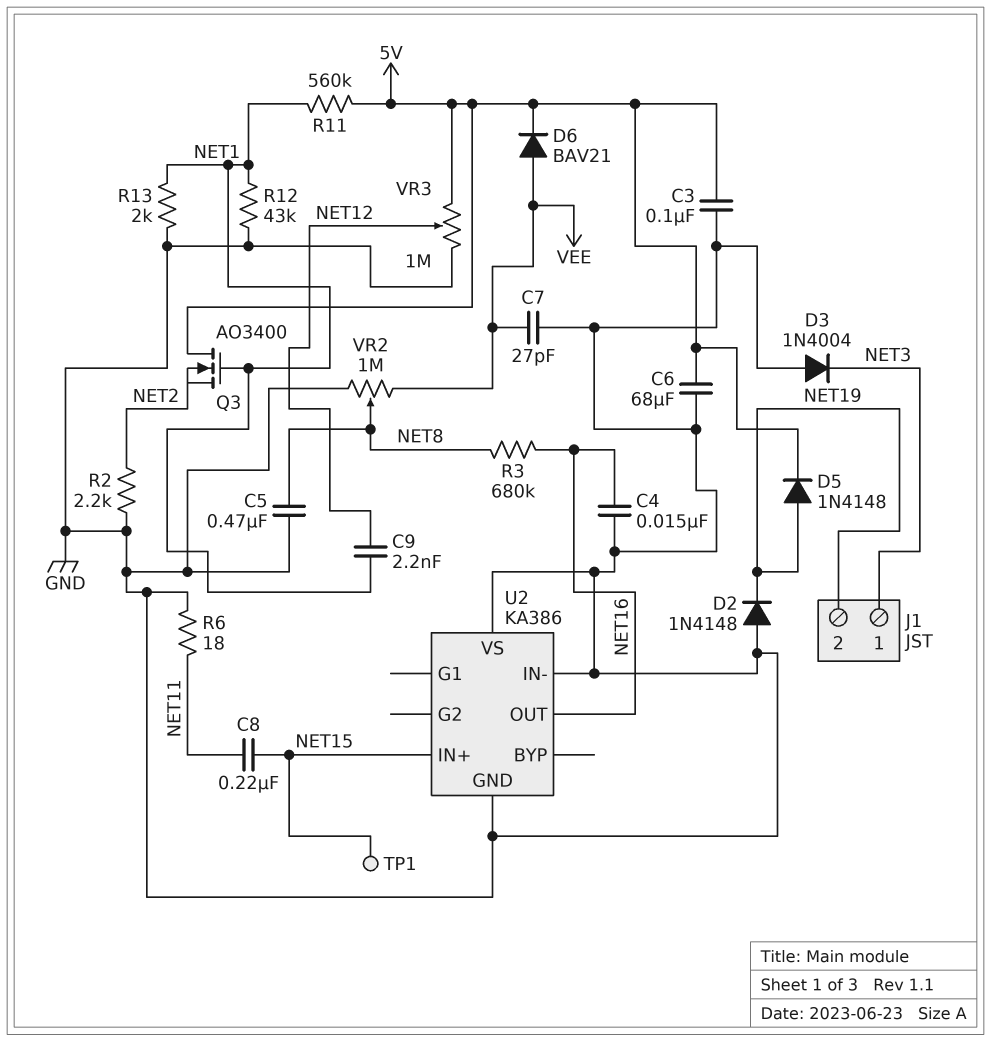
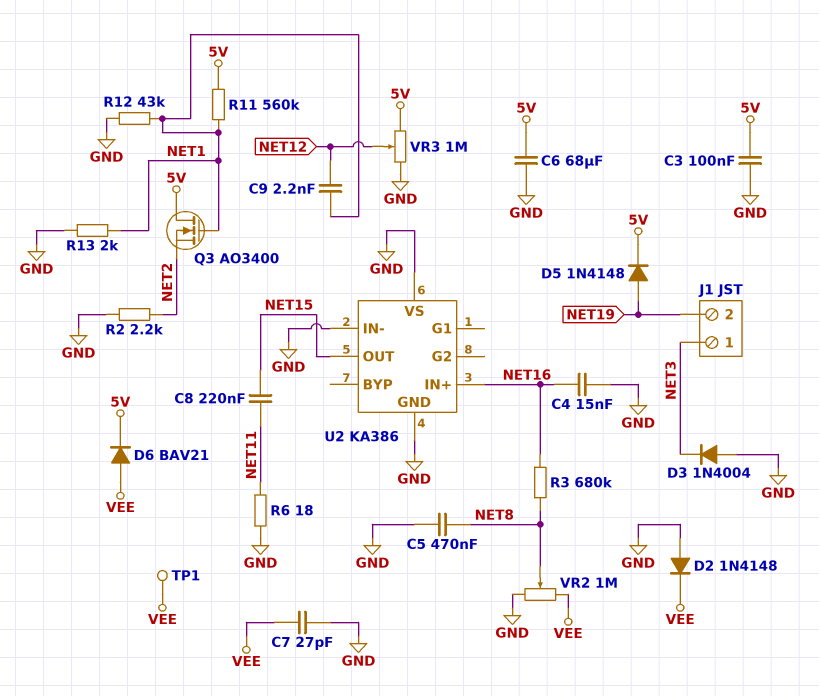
D2: diode 1N4148 (A GND, K NET19) -> diode 1N4148 (A GND, K VEE)
TP1: test point (NET15) -> test point (VEE)
U2 pin IN+: NET15 -> NET16
U2 pin OUT: NET16 -> NET15

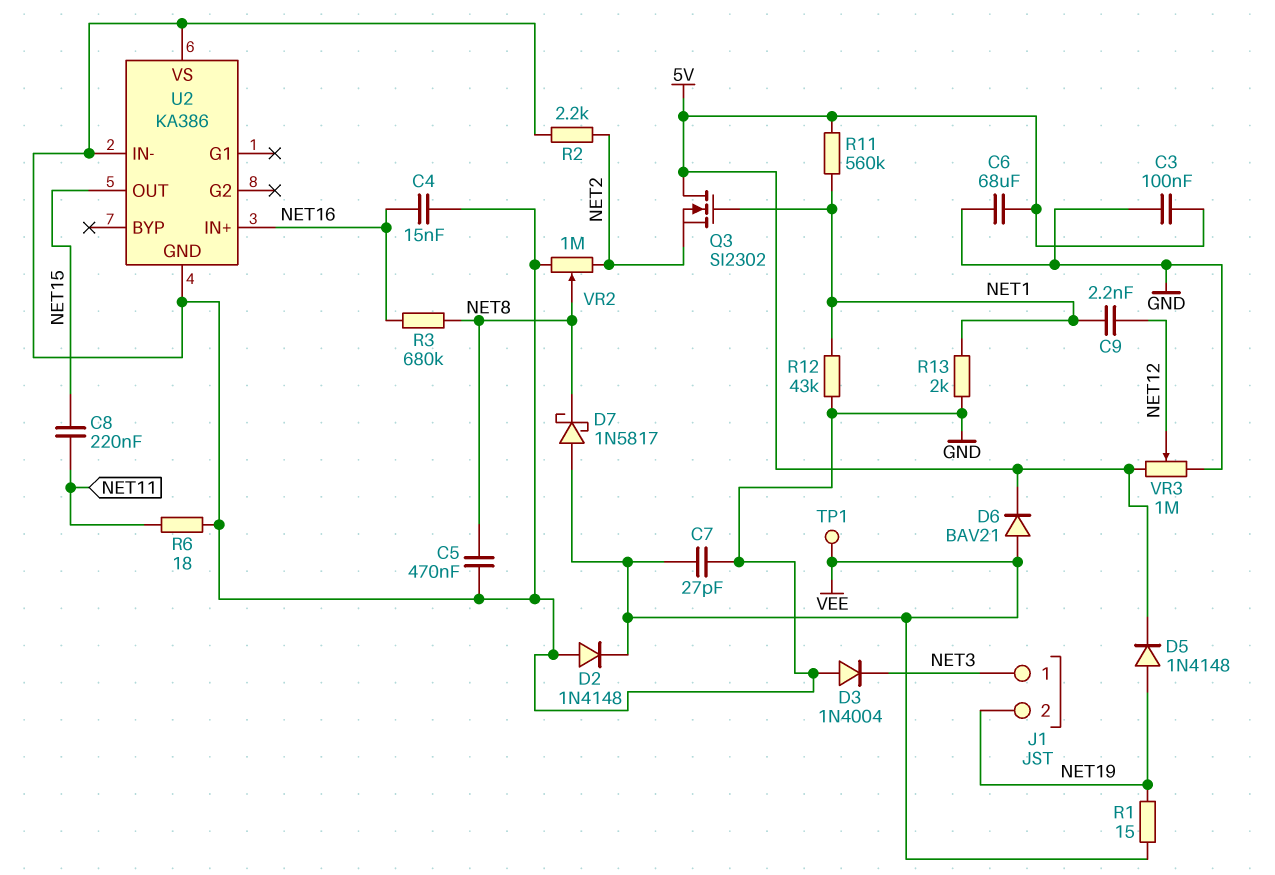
D7: none -> schottky 1N5817 (A VEE, K NET8)
Q3: NMOS AO3400 (G NET1, D 5V, S NET2) -> NMOS SI2302 (G NET1, D 5V, S NET2)
R1: none -> 15 (NET19, VEE)
VR2: 1M (GND, VEE, wiper NET8) -> 1M (GND, NET2, wiper NET8)

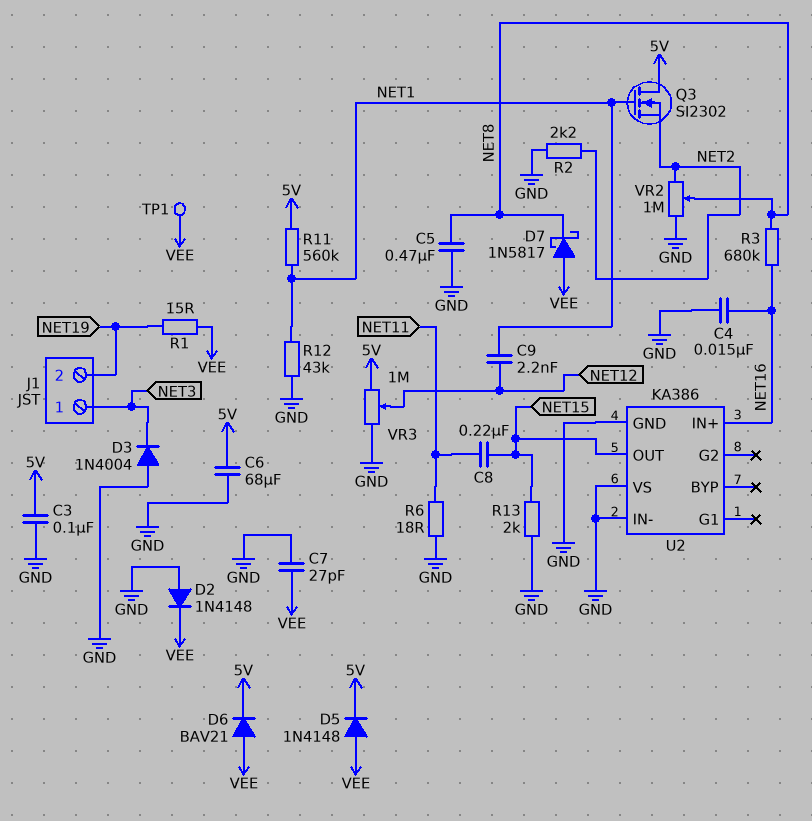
D5: diode 1N4148 (A NET19, K 5V) -> diode 1N4148 (A VEE, K 5V)
R13: 2k (GND, NET1) -> 2k (GND, NET15)

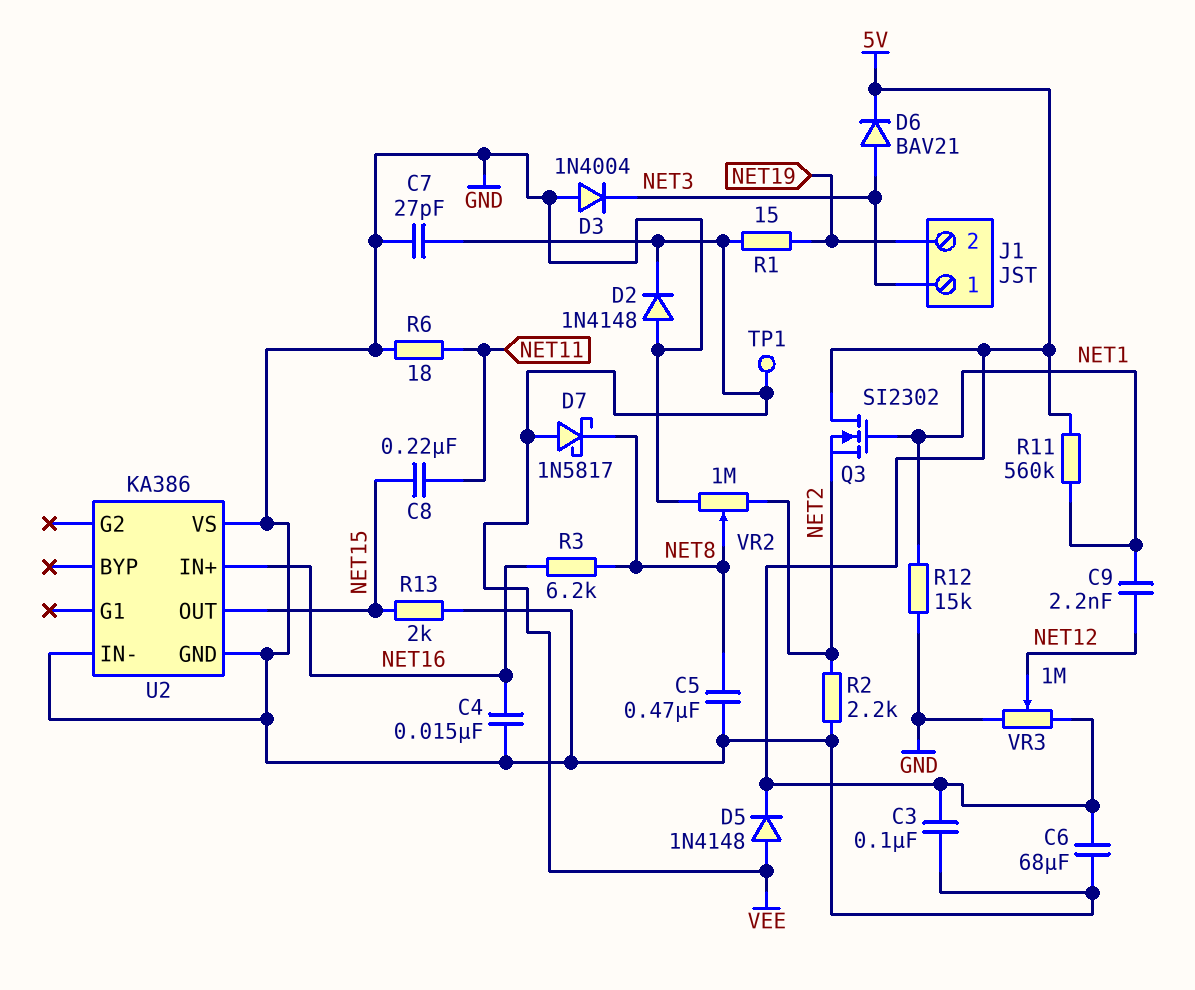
D6: diode BAV21 (A VEE, K 5V) -> diode BAV21 (A NET3, K 5V)
R3: 680k (NET8, NET16) -> 6.2k (NET8, NET16)
R12: 43k (GND, NET1) -> 15k (GND, NET1)

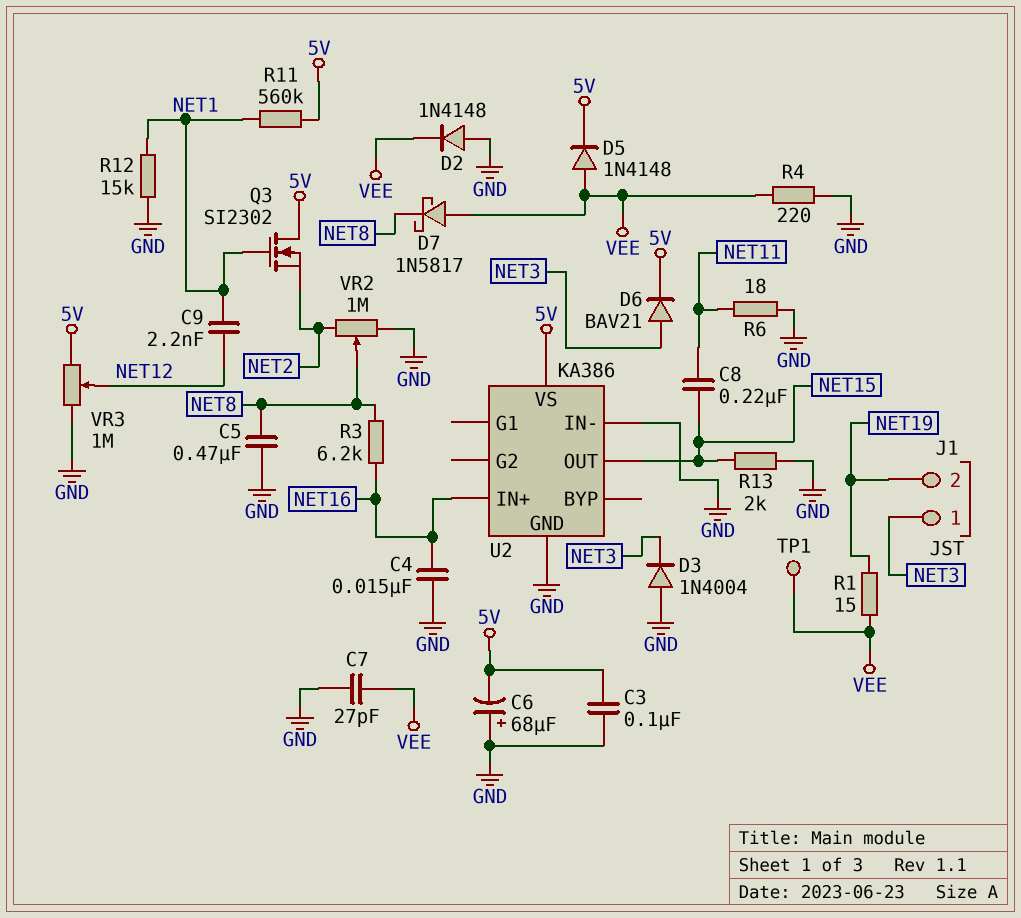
C6: 68uF (5V, GND) -> 68uF (plus GND, minus 5V)
R2: 2.2k (GND, NET2) -> none
R4: none -> 220 (GND, VEE)
U2 pin VS: GND -> 5V

